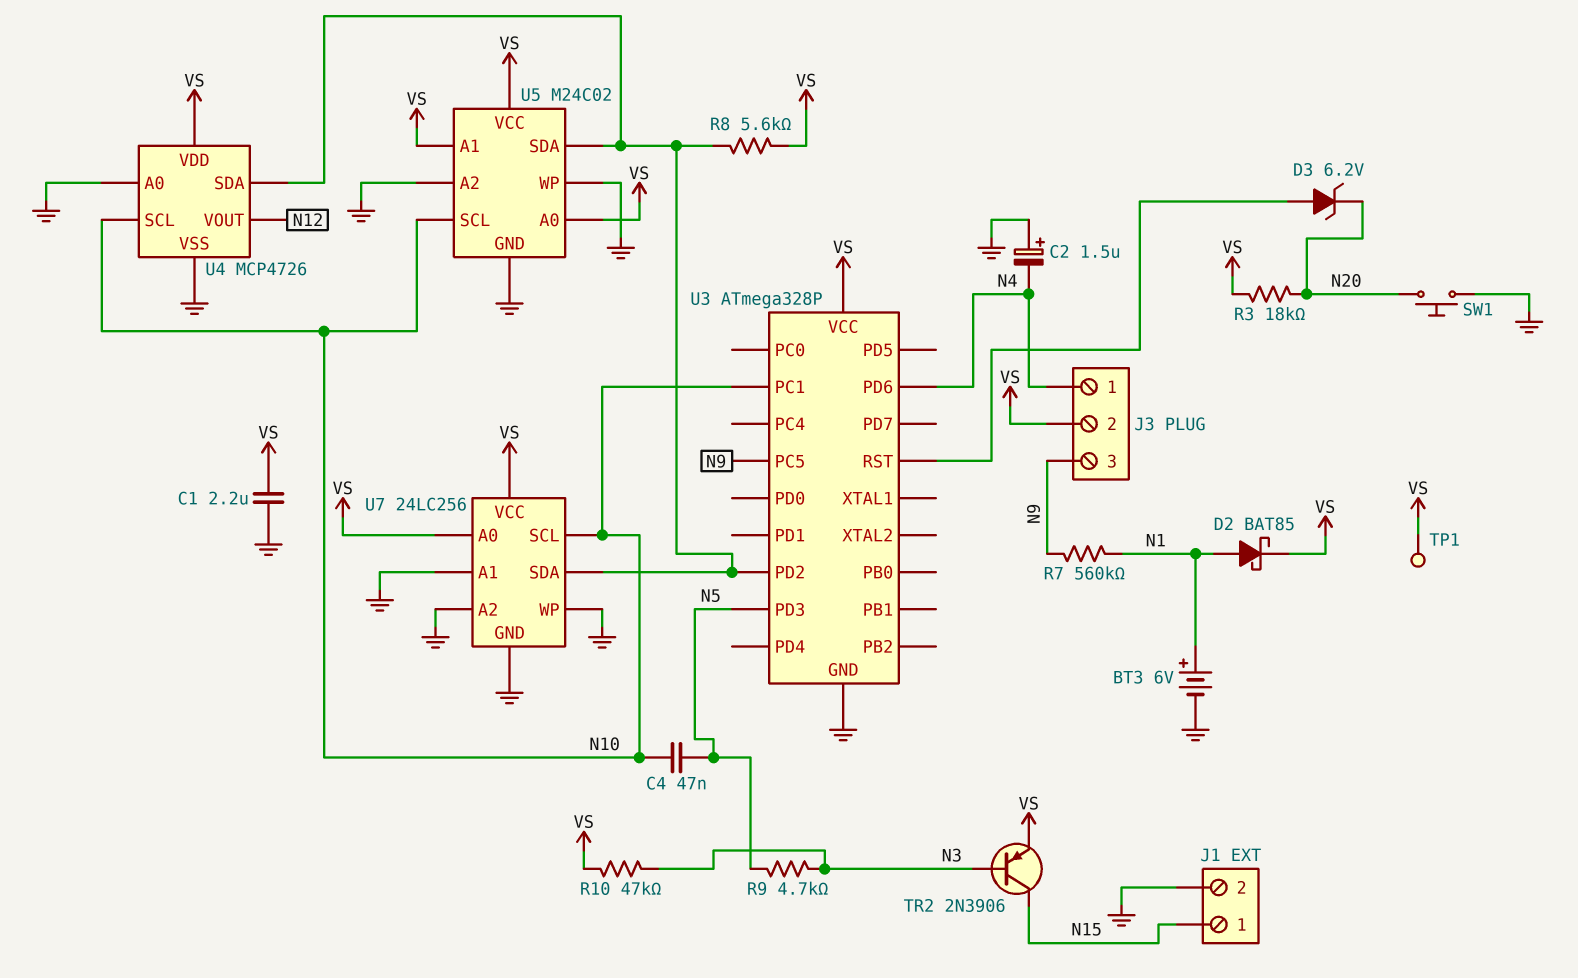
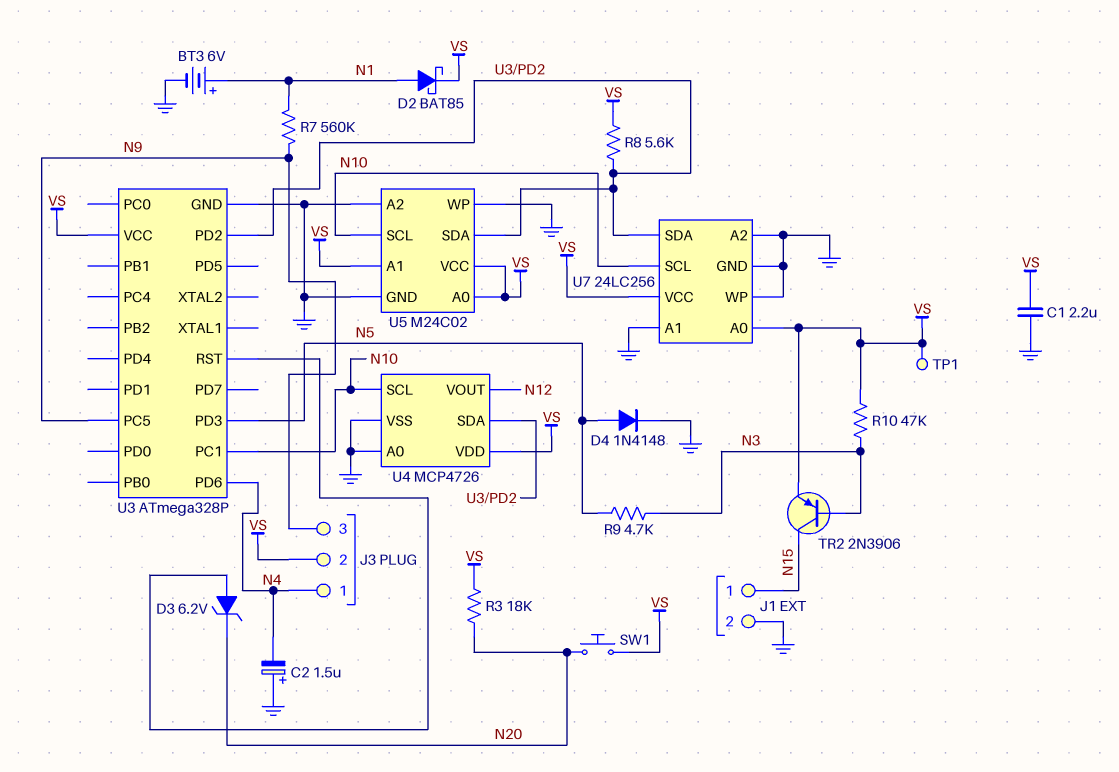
C4: 47nF (N5, N10) -> none
D4: none -> diode 1N4148 (A N5, K GND)
SW1: button (GND, N20) -> button (N20, VS)

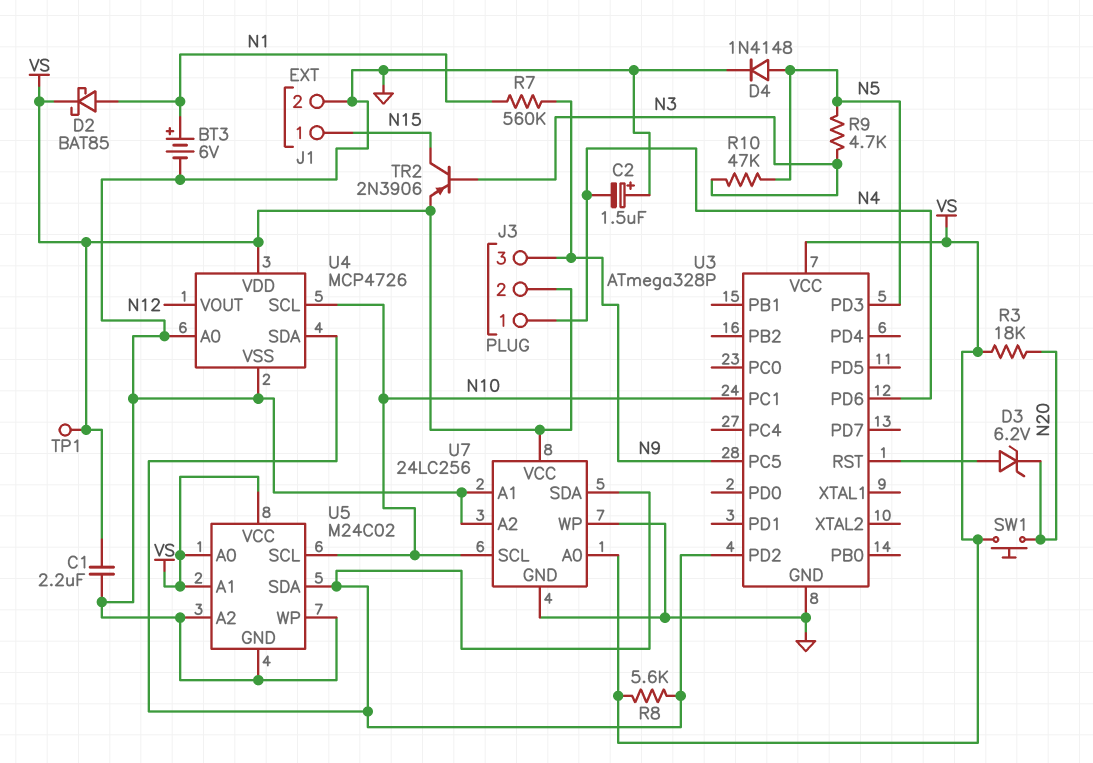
R10: 47k (N3, VS) -> 47k (N3, N5)

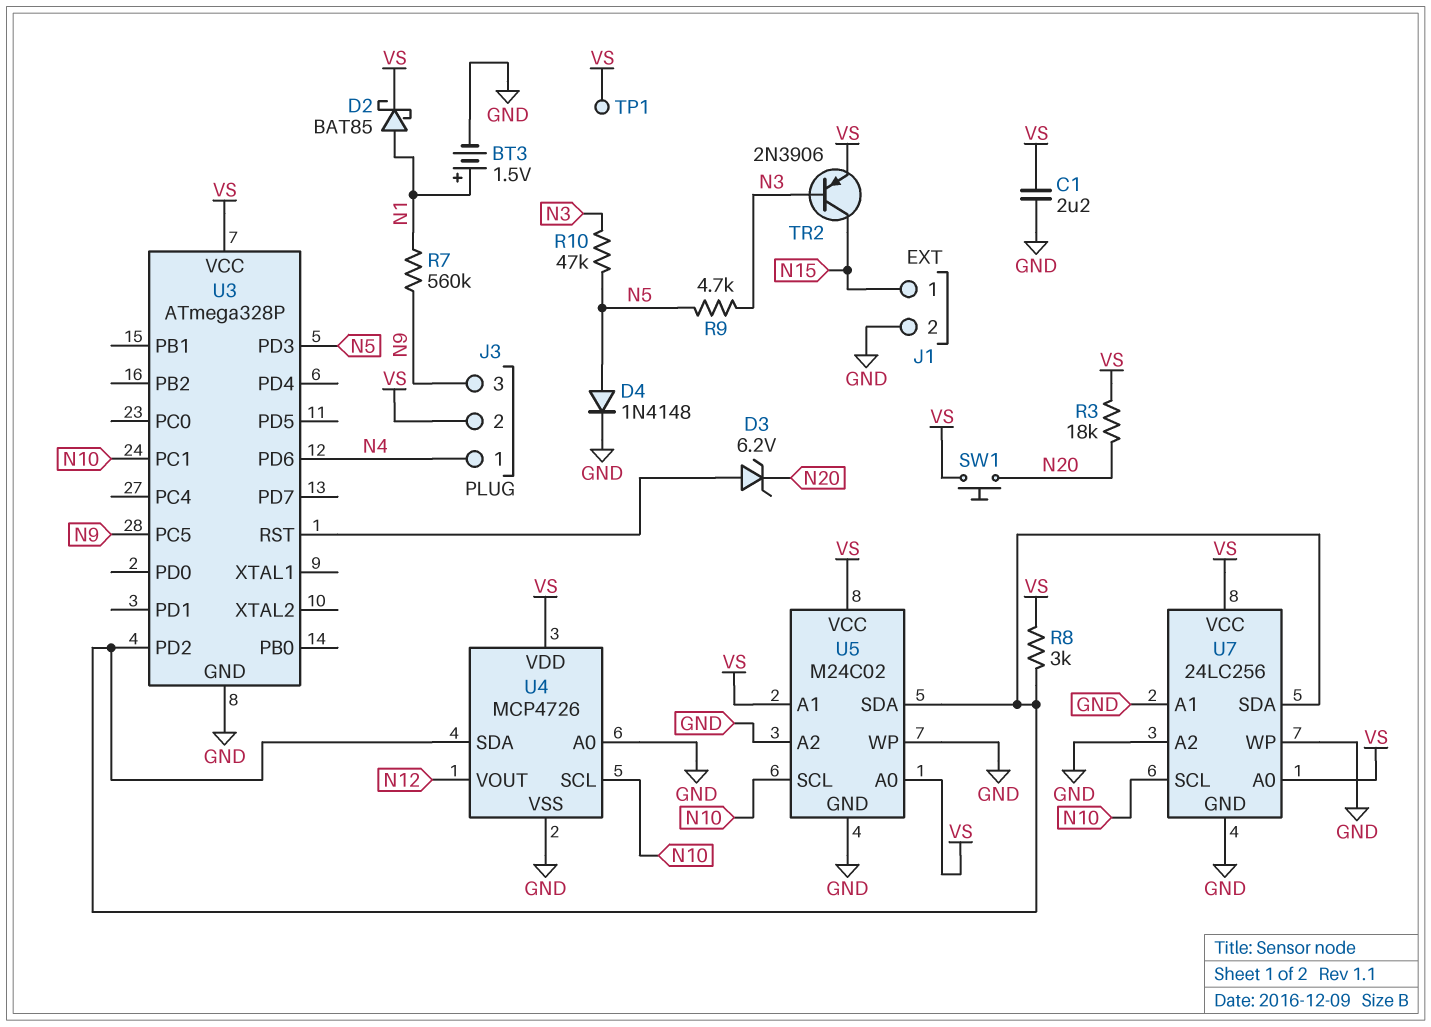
BT3: 6V (plus N1, minus GND) -> 1.5V (plus N1, minus GND)
C2: 1.5uF (plus GND, minus N4) -> none
R8: 5.6k (U3/PD2, VS) -> 3k (U3/PD2, VS)

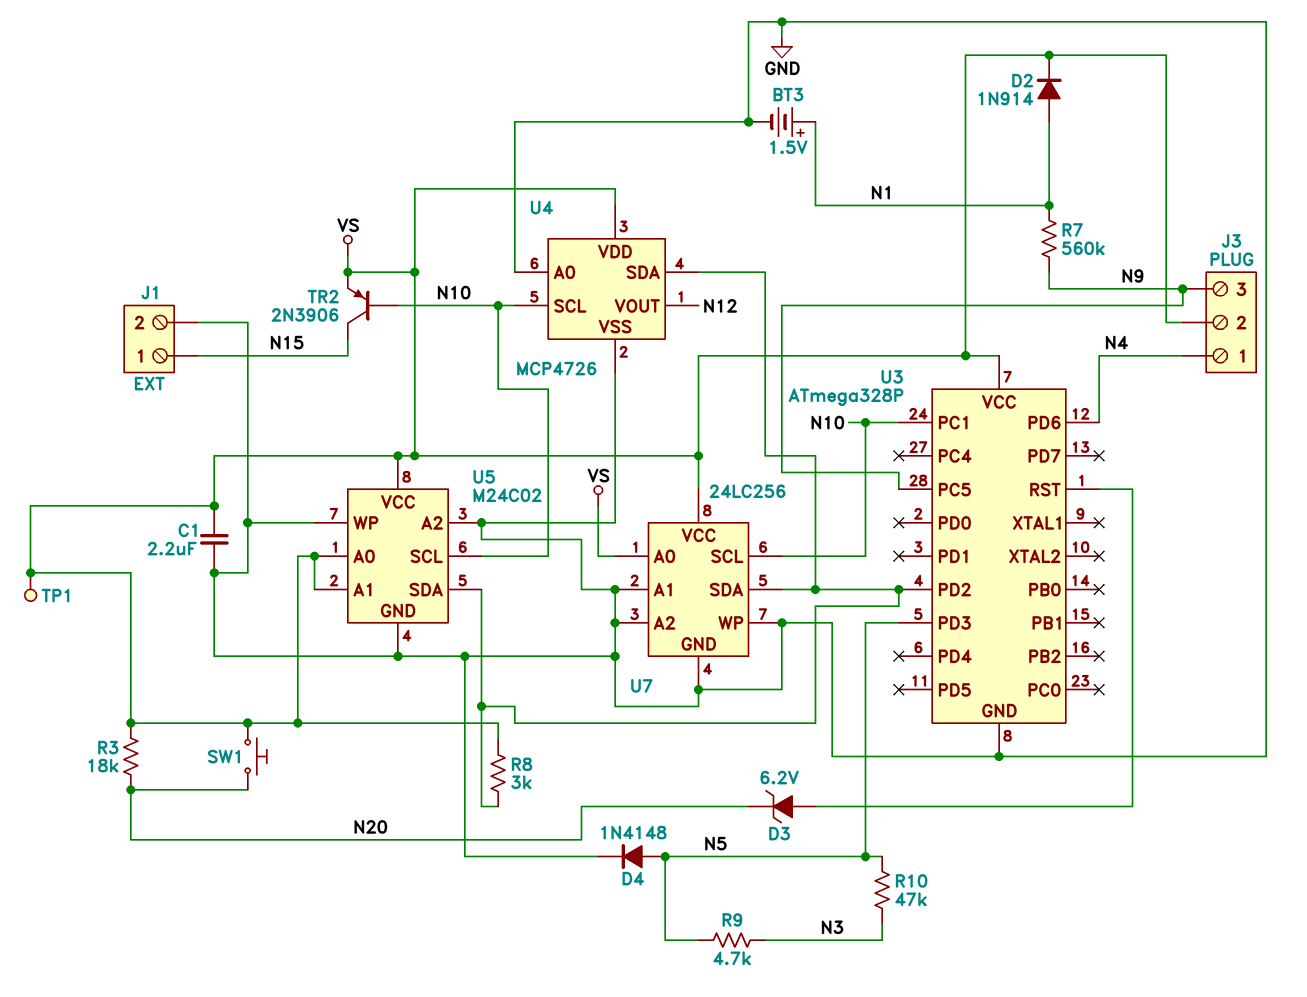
D2: schottky BAT85 (A N1, K VS) -> diode 1N914 (A N1, K VS)
TR2: PNP 2N3906 (B N3, C N15, E VS) -> PNP 2N3906 (B N10, C N15, E VS)

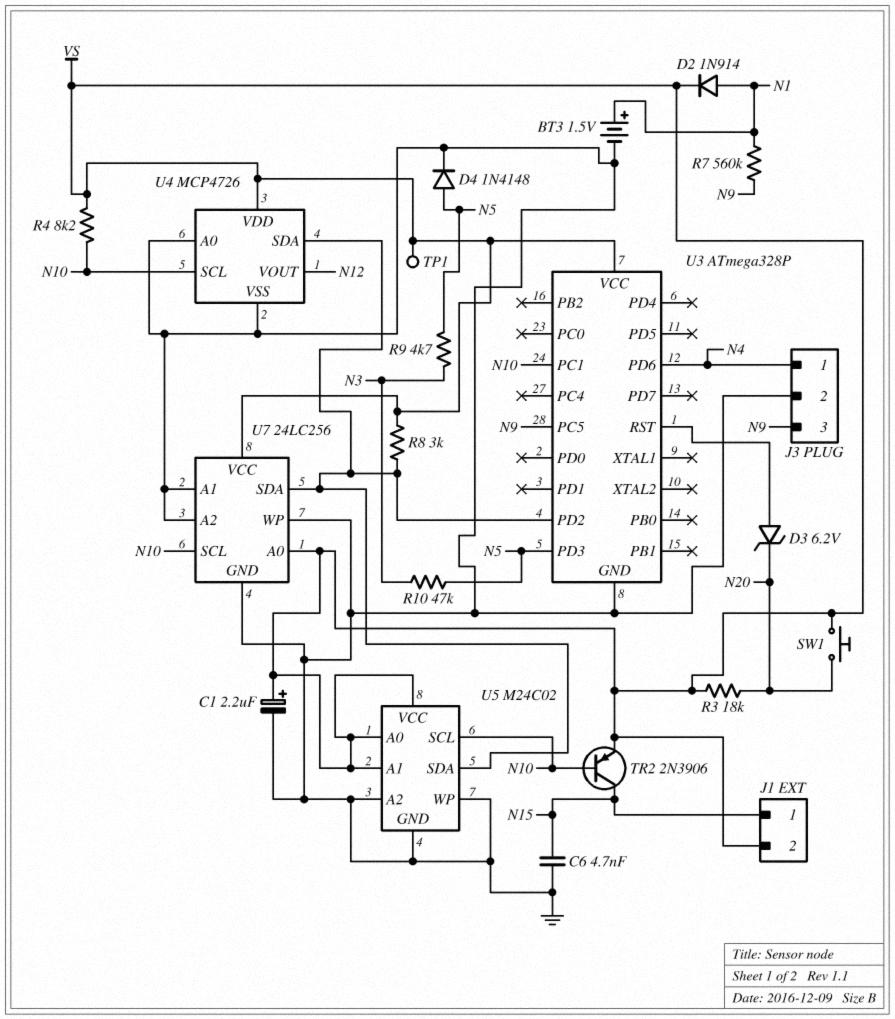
C1: 2.2uF (GND, VS) -> 2.2uF (plus VS, minus GND)
C6: none -> 4.7nF (GND, N15)
J1 pin 2: GND -> VS
J3 pin 2: VS -> GND
R4: none -> 8.2k (N10, VS)

